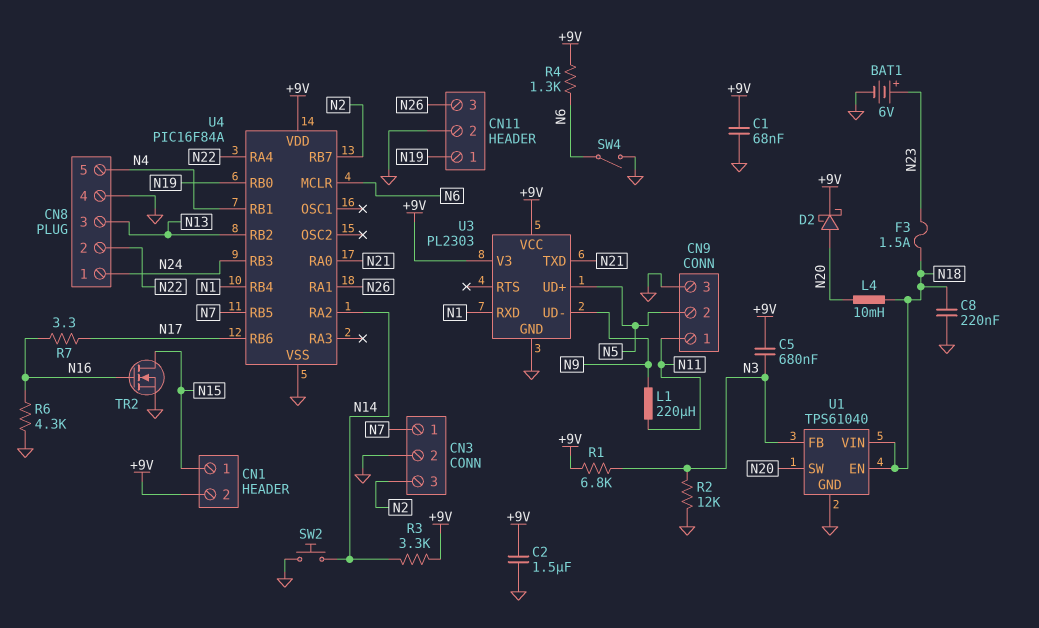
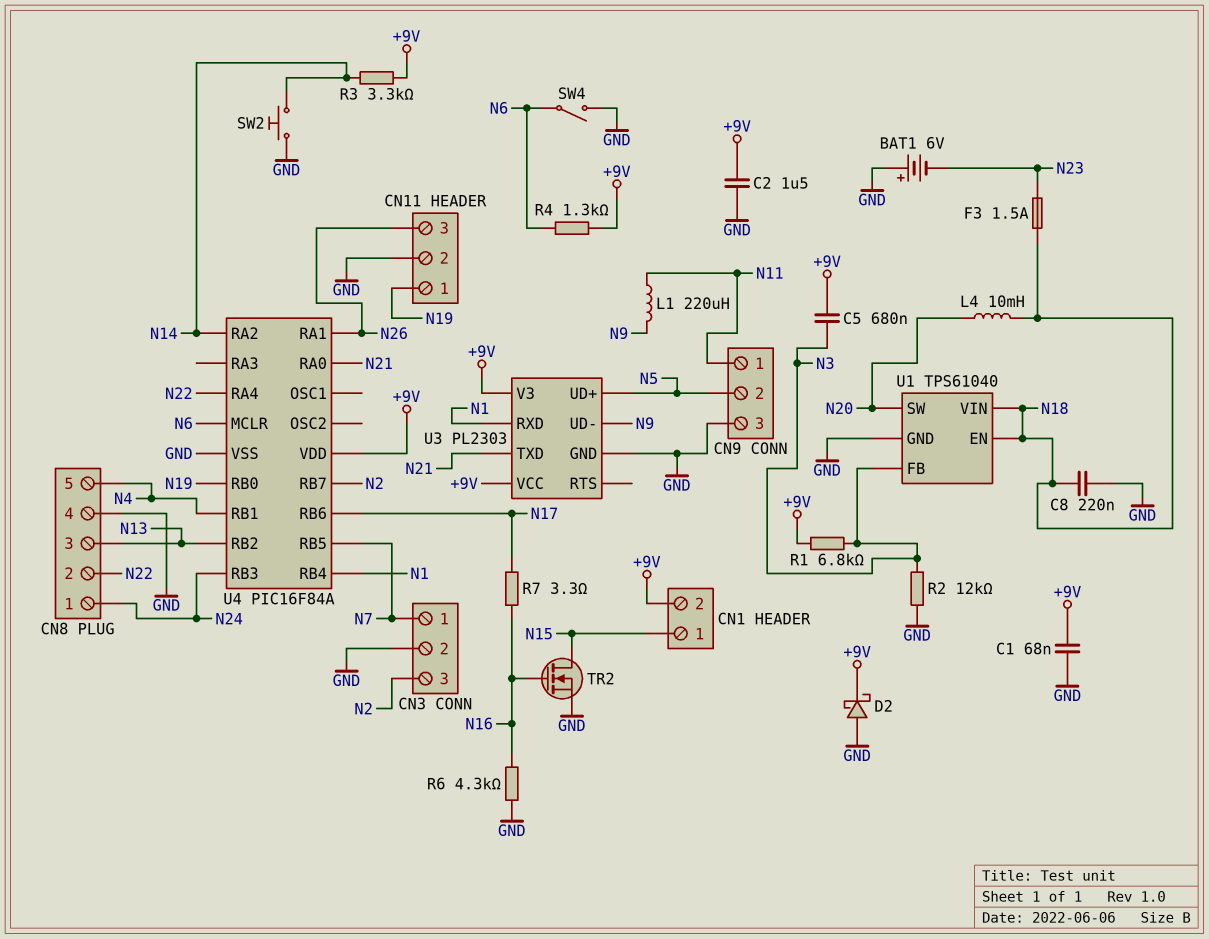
BAT1: 6V (plus N23, minus GND) -> 6V (plus GND, minus N23)
D2: schottky (A N20, K +9V) -> schottky (A GND, K +9V)

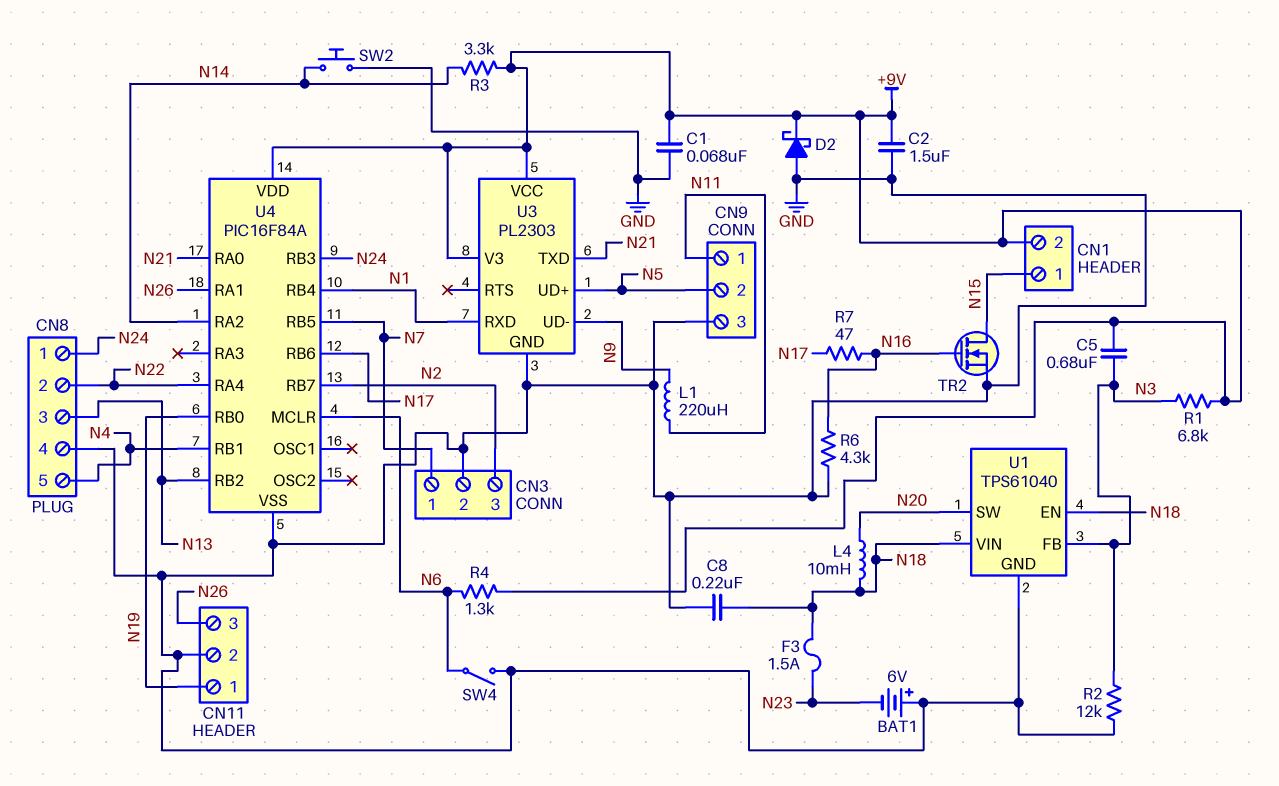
R7: 3.3 (N16, N17) -> 47 (N16, N17)

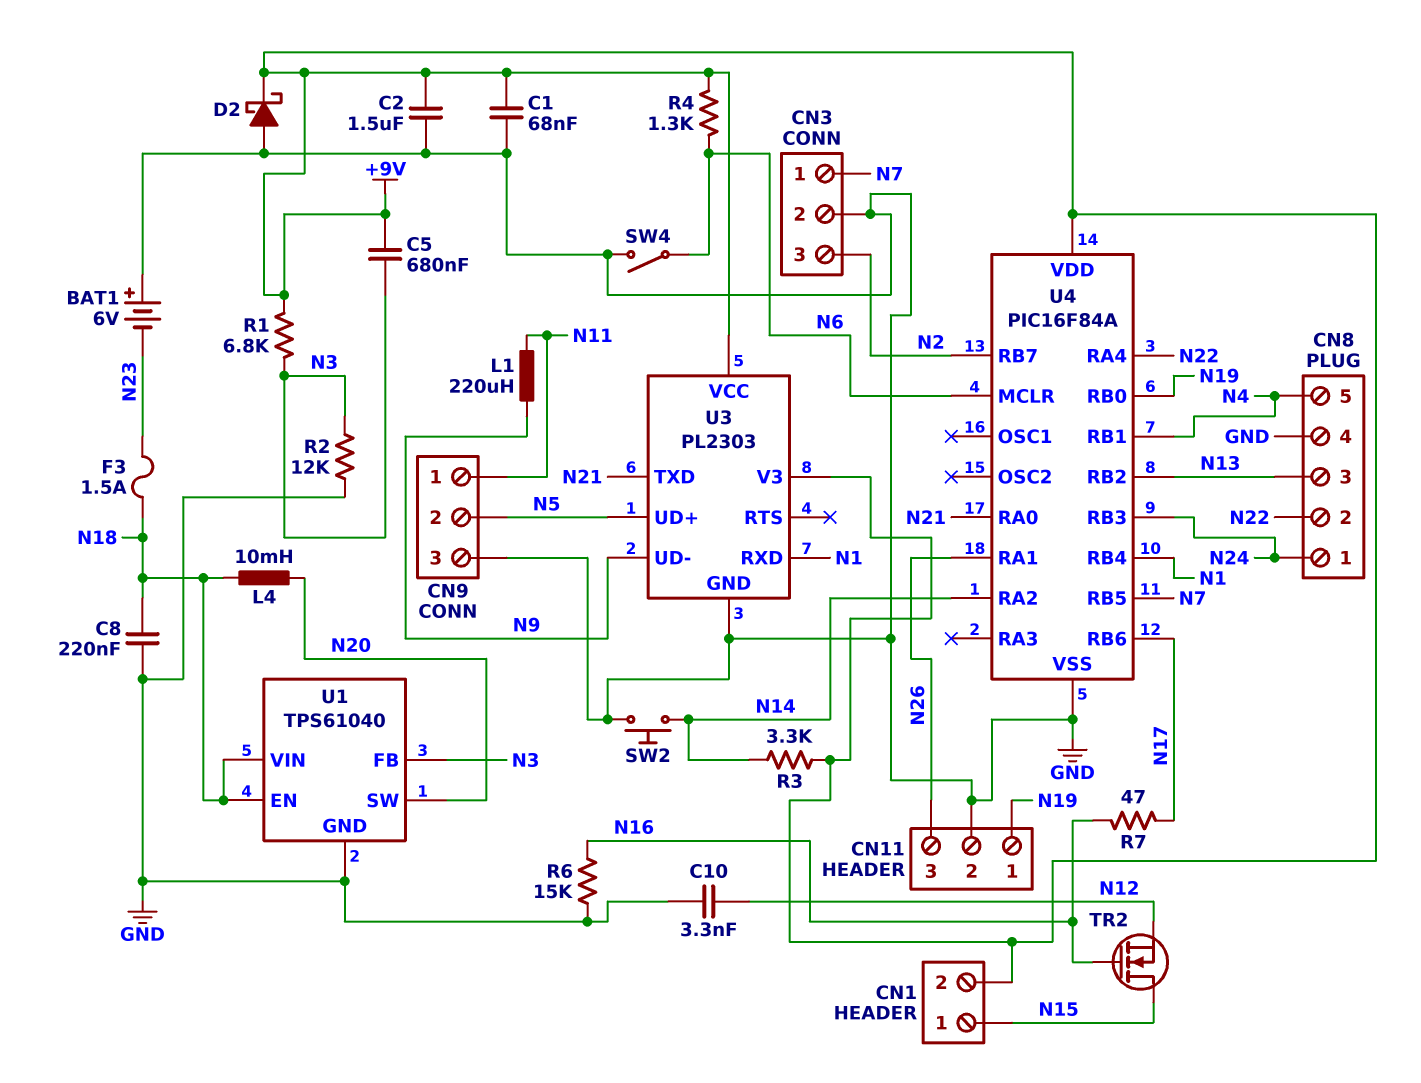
C10: none -> 3.3nF (GND, N12)
R6: 4.3k (GND, N16) -> 15k (GND, N16)
TR2: NMOS (G N16, D N15, S GND) -> NMOS (G N16, D N15, S N12)

